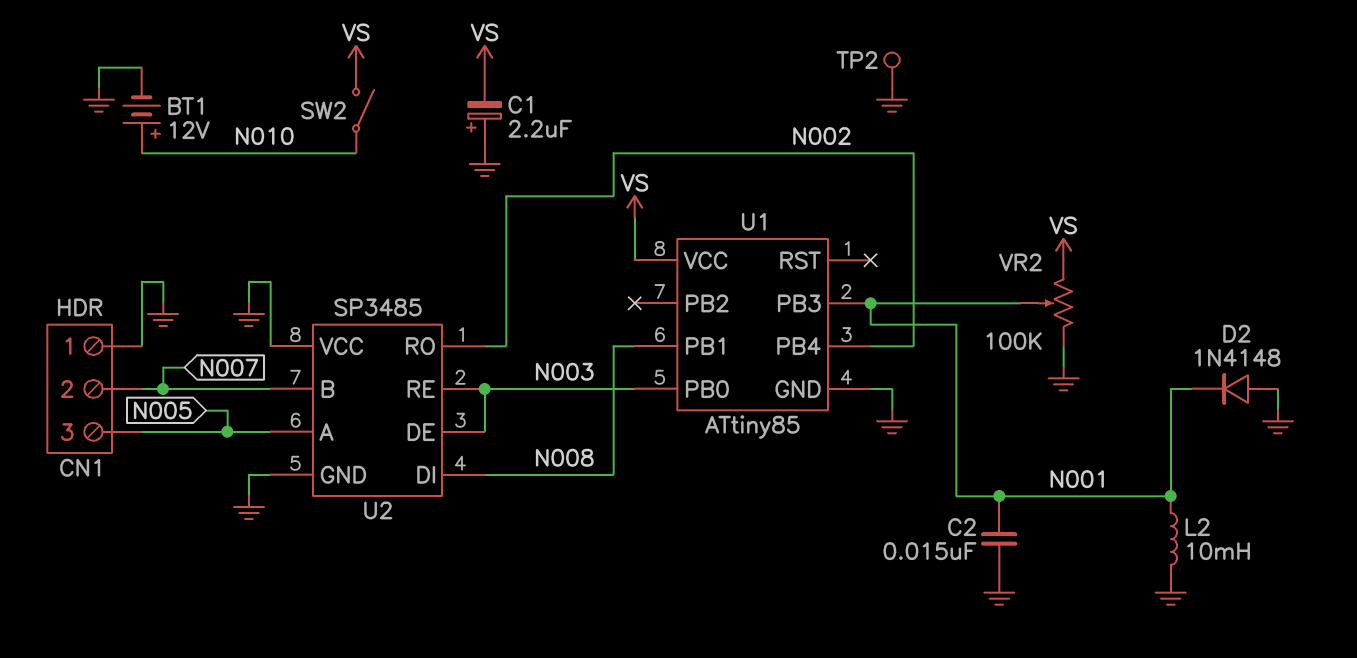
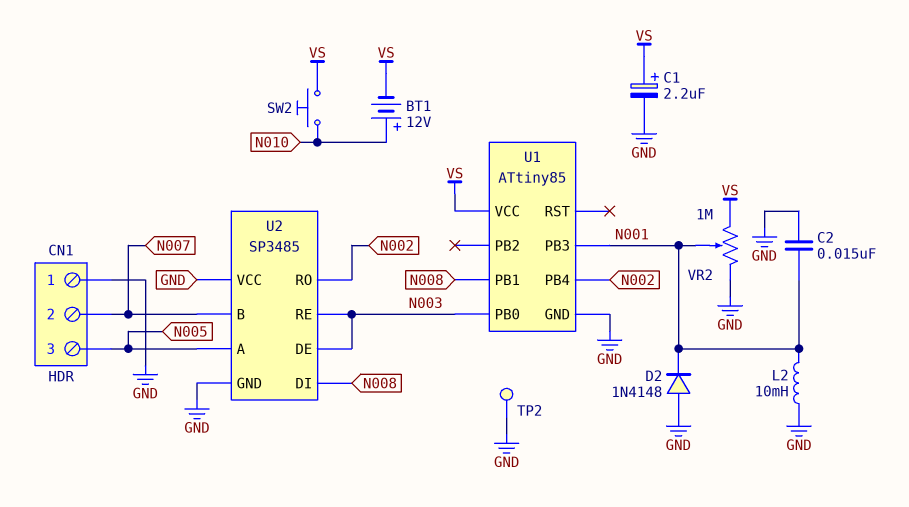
BT1: 12V (plus N010, minus GND) -> 12V (plus N010, minus VS)
C1: 2.2uF (plus GND, minus VS) -> 2.2uF (plus VS, minus GND)
SW2: switch (N010, VS) -> button (N010, VS)
VR2: 100k (GND, VS, wiper N001) -> 1M (GND, VS, wiper N001)

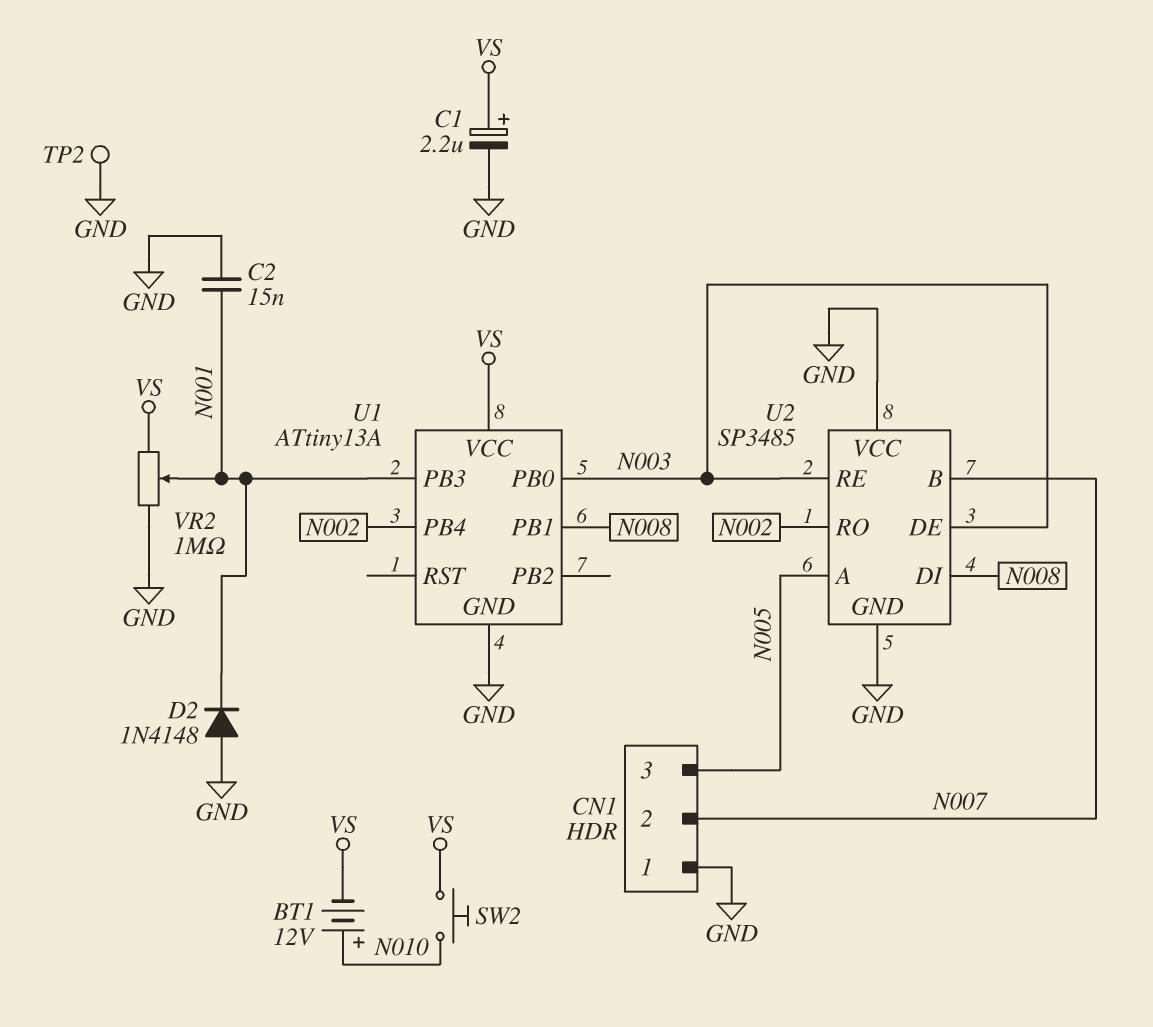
L2: 10mH (GND, N001) -> none
U1: ATtiny85 -> ATtiny13A

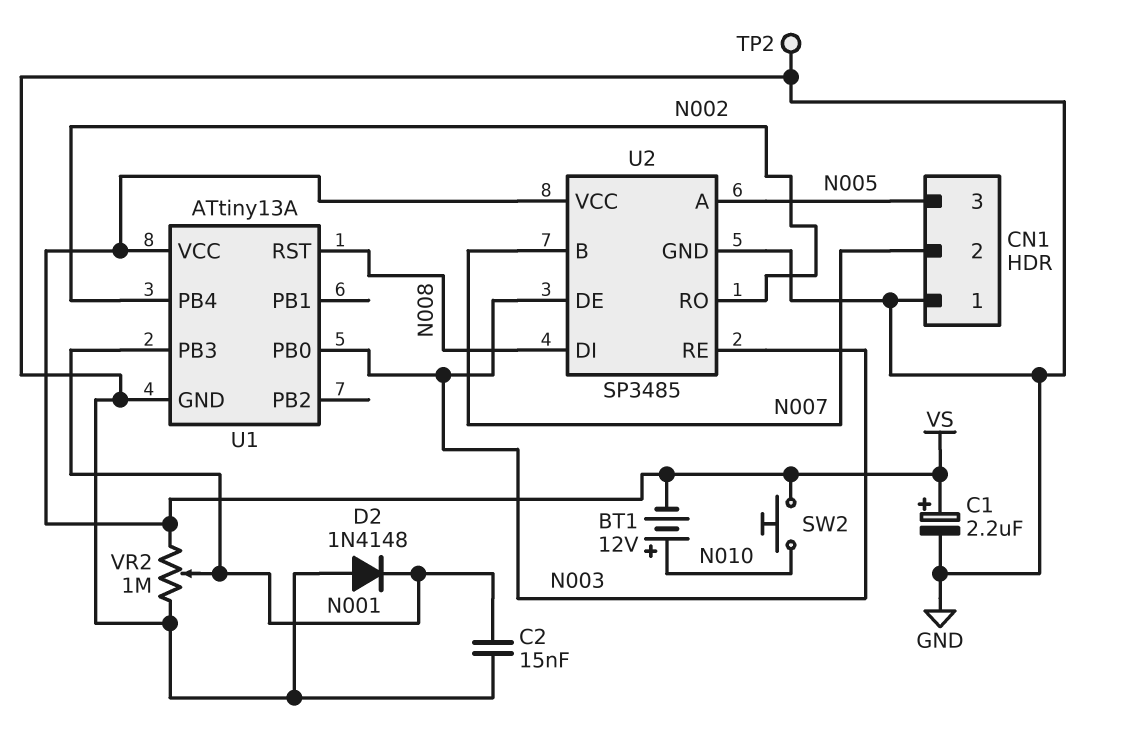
U1 pin PB1: N008 -> none
U1 pin RST: none -> N008
U2 pin VCC: GND -> VS

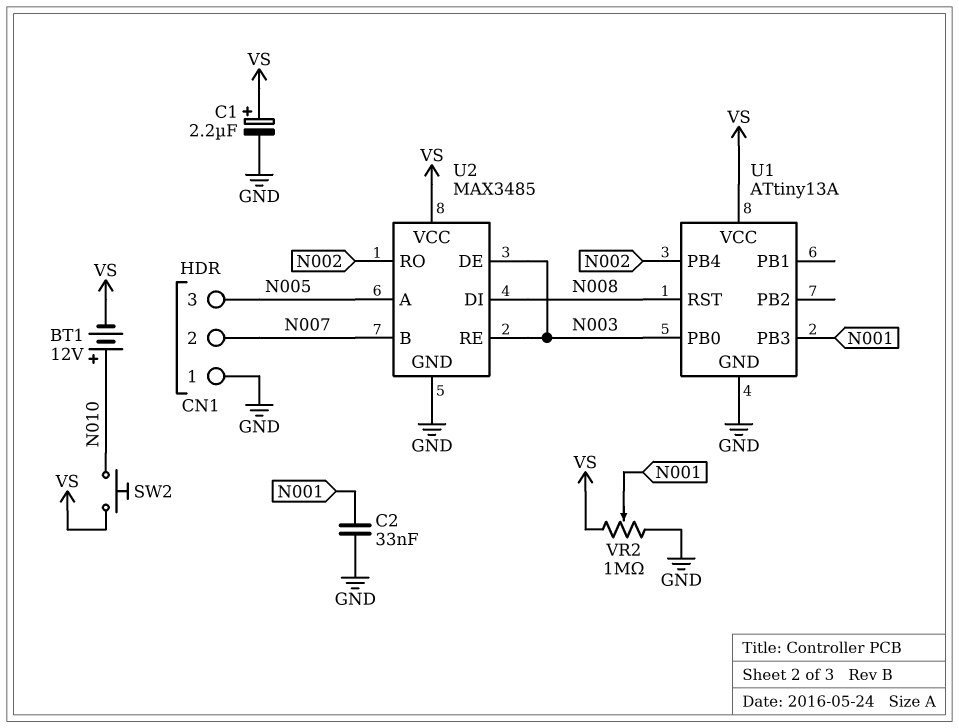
C2: 15nF (GND, N001) -> 33nF (GND, N001)
D2: diode 1N4148 (A GND, K N001) -> none
TP2: test point (GND) -> none
U2: SP3485 -> MAX3485

